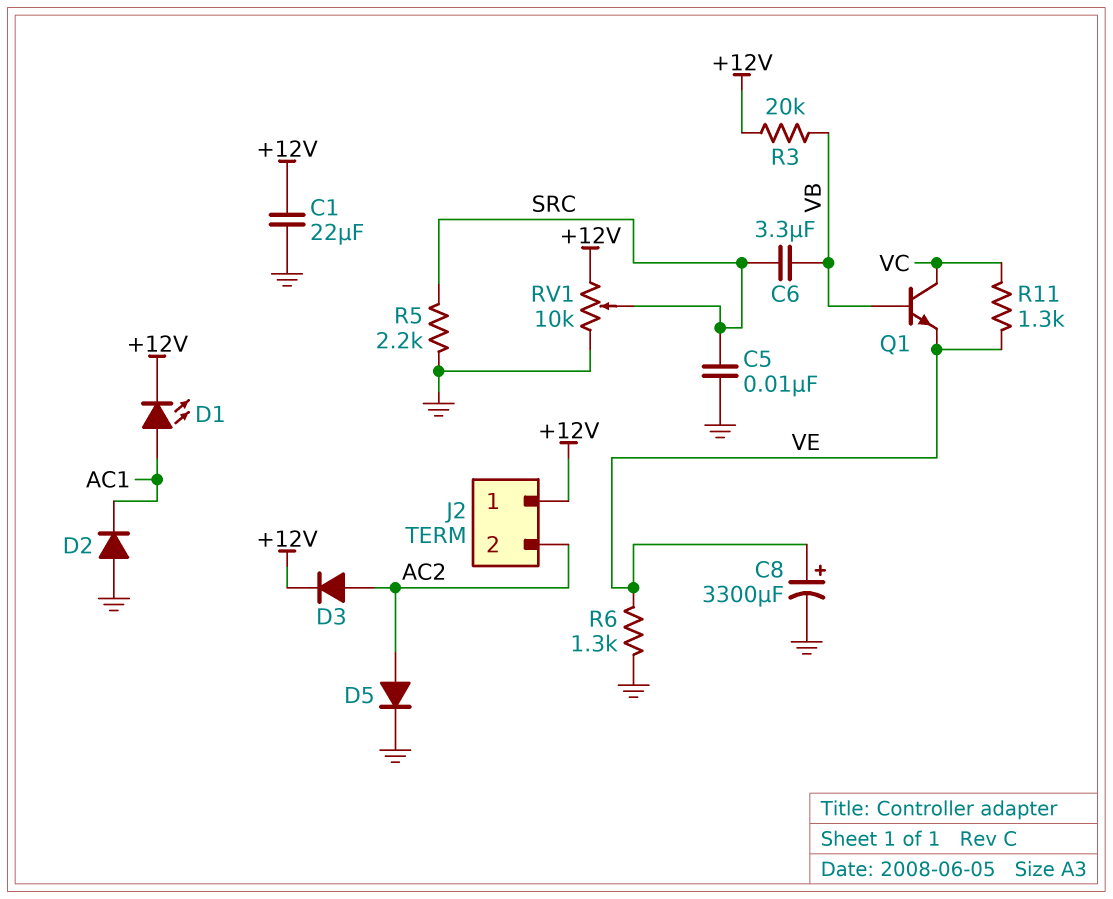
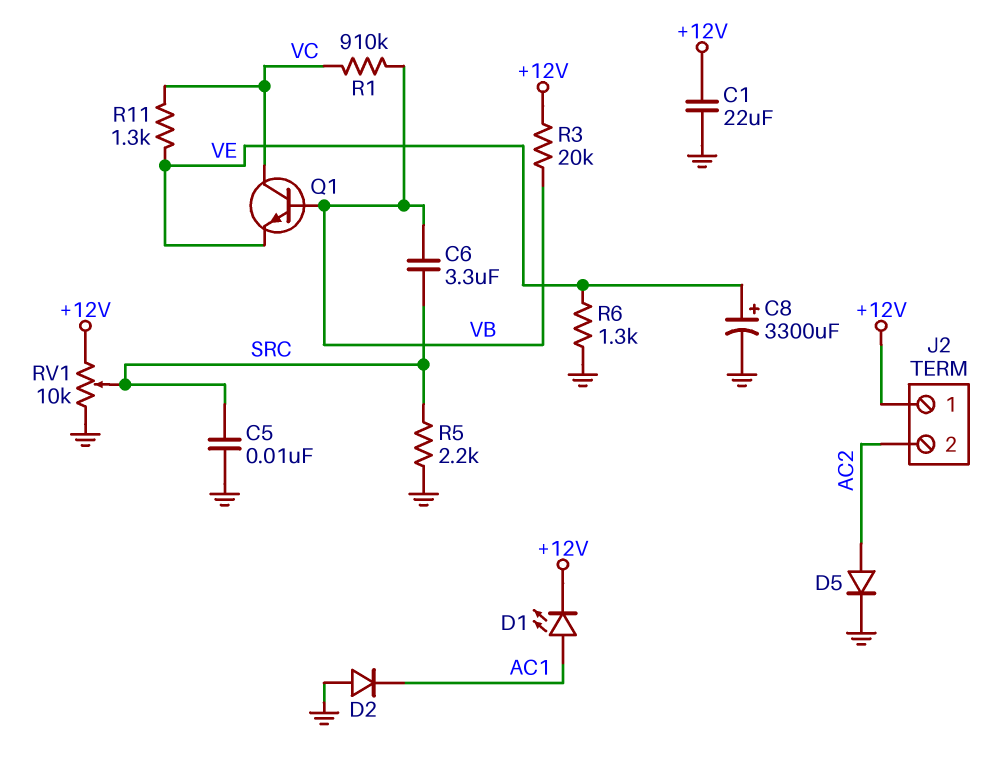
D3: diode (A AC2, K +12V) -> none
R1: none -> 910k (VB, VC)

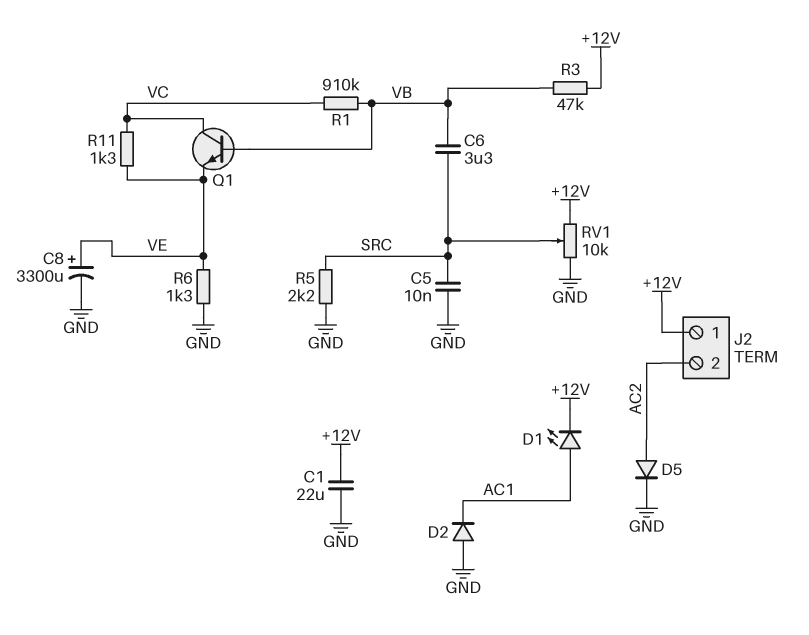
R3: 20k (+12V, VB) -> 47k (+12V, VB)

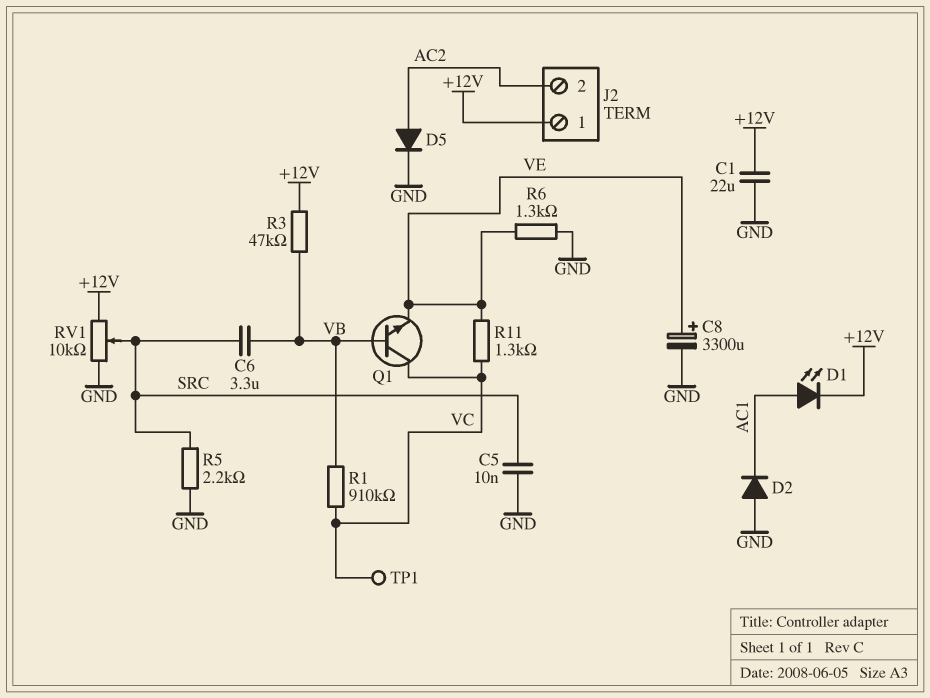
TP1: none -> test point (VC)

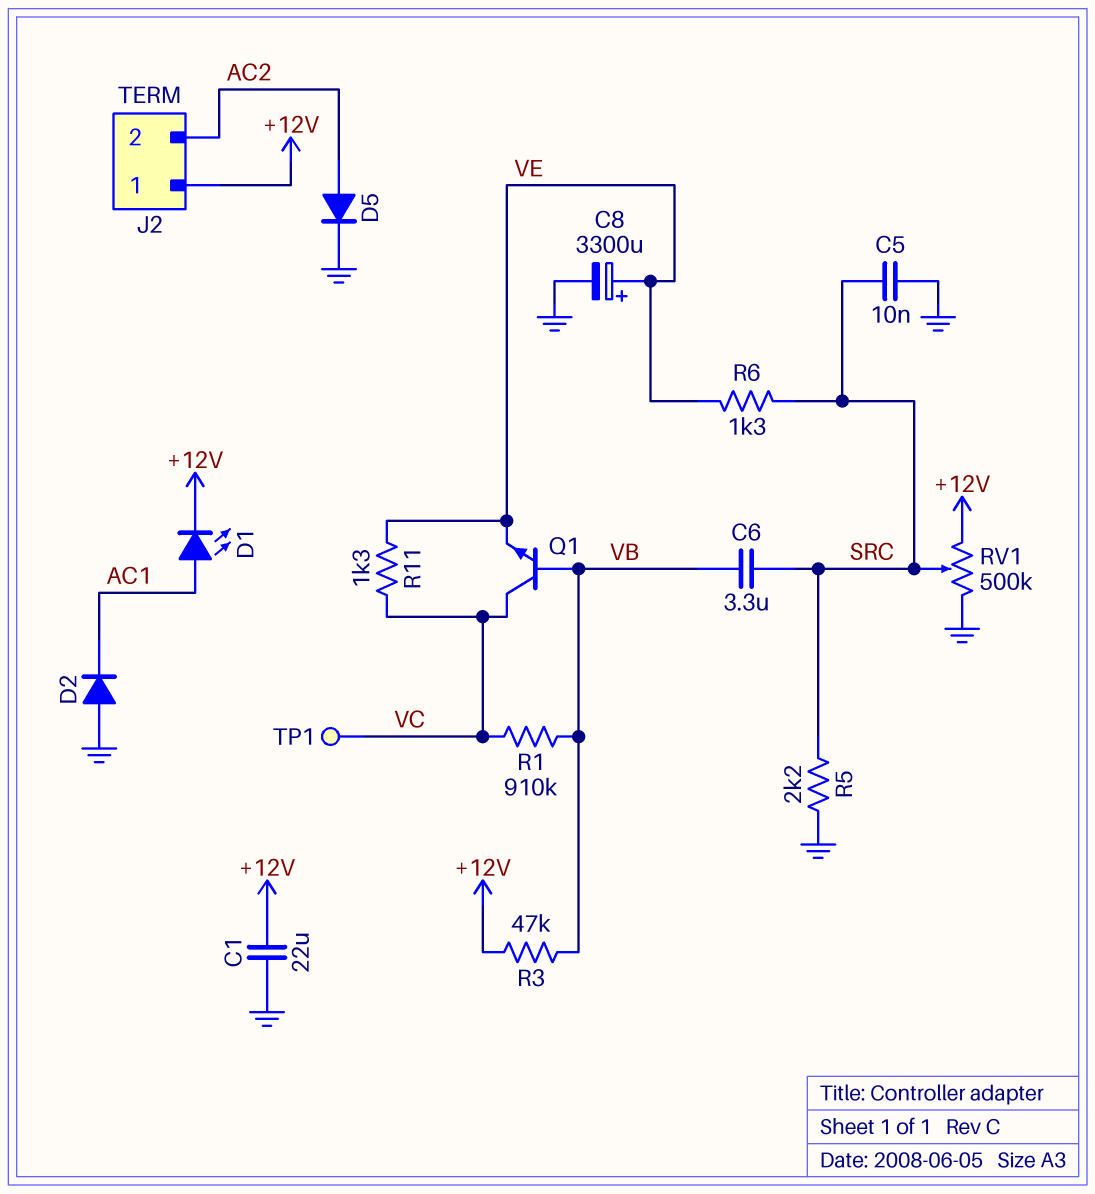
R6: 1.3k (GND, VE) -> 1.3k (SRC, VE)
RV1: 10k (+12V, GND, wiper SRC) -> 500k (+12V, GND, wiper SRC)

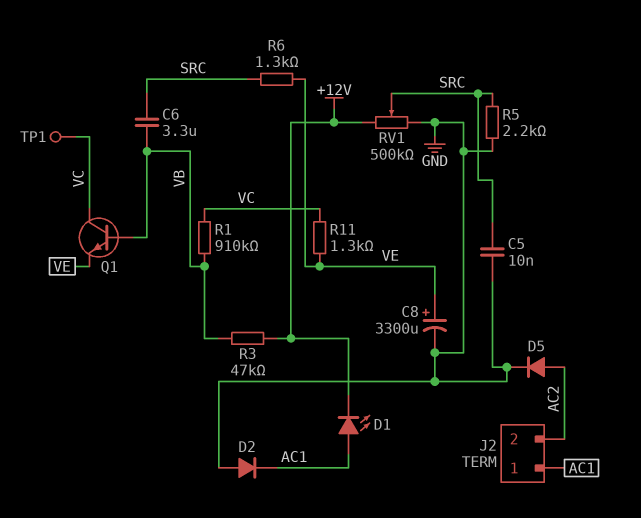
C1: 22uF (+12V, GND) -> none
J2 pin 1: +12V -> AC1

